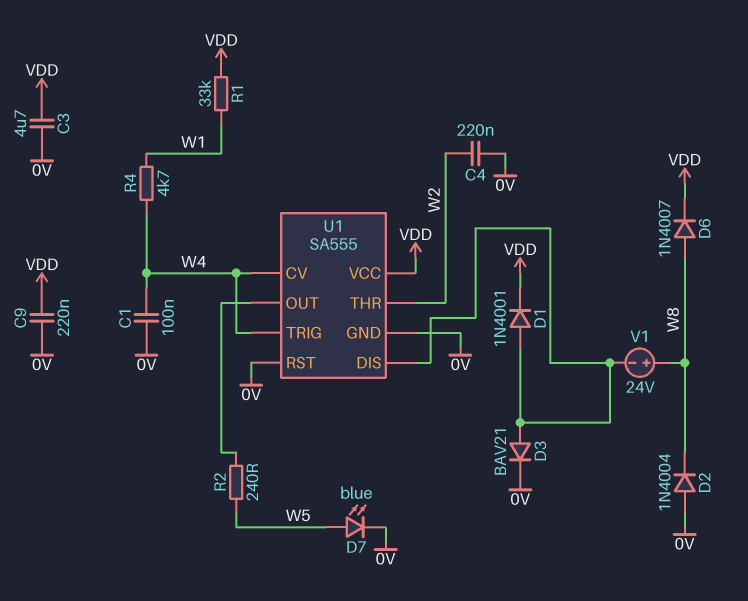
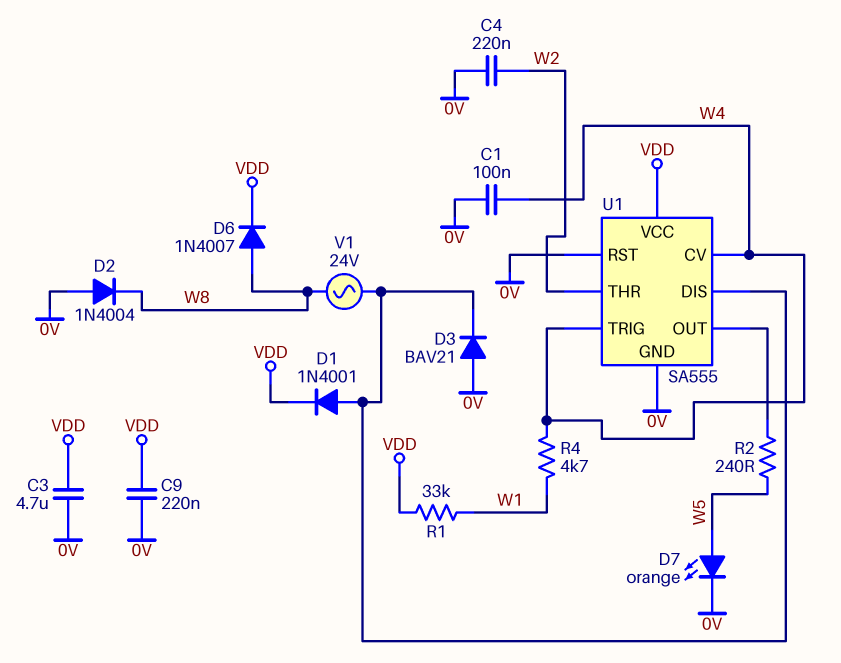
D3: diode BAV21 (A U1/DIS, K 0V) -> diode BAV21 (A 0V, K U1/DIS)
D7: LED blue (A W5, K 0V) -> LED orange (A W5, K 0V)
V1: 24V (plus W8, minus U1/DIS) -> AC 24V (U1/DIS, W8)

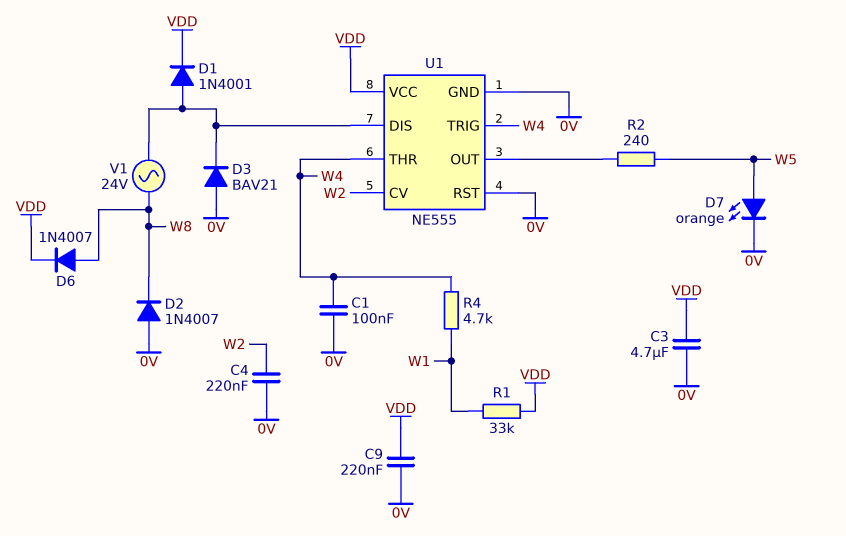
D2: diode 1N4004 (A 0V, K W8) -> diode 1N4007 (A 0V, K W8)
U1: SA555 -> NE555
U1 pin CV: W4 -> W2
U1 pin THR: W2 -> W4

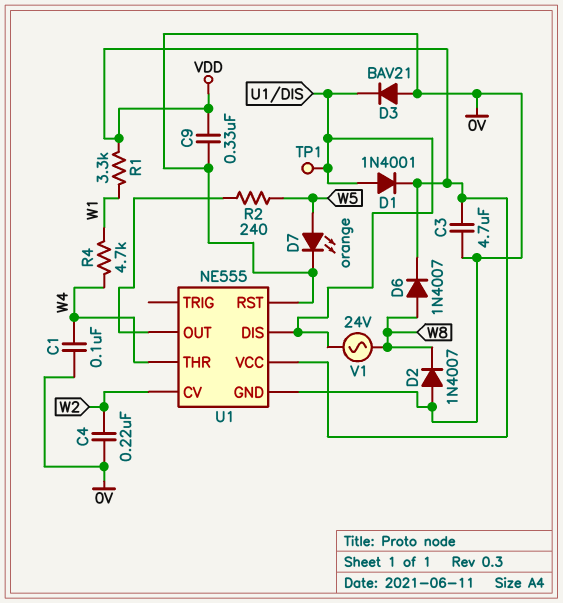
C9: 220nF (0V, VDD) -> 330nF (0V, VDD)
R1: 33k (VDD, W1) -> 3.3k (VDD, W1)
TP1: none -> test point (U1/DIS)
U1 pin TRIG: W4 -> none

